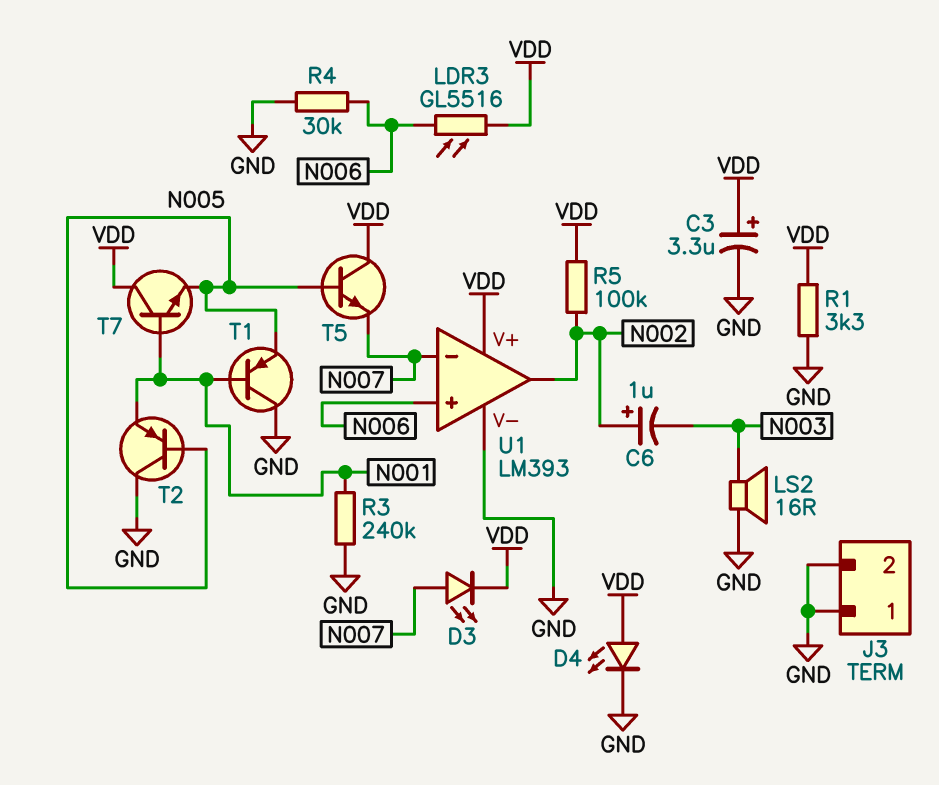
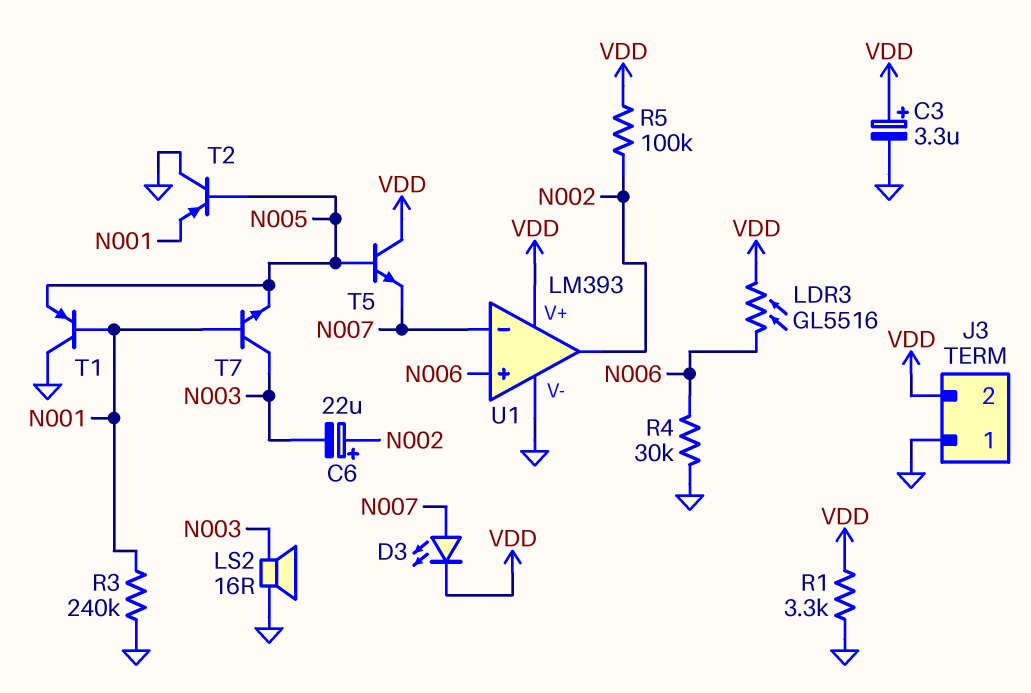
C6: 1uF (plus N002, minus N003) -> 22uF (plus N002, minus N003)
D4: LED (A VDD, K GND) -> none
J3 pin 2: GND -> VDD
T7: NPN (B N001, C VDD, E N005) -> NPN (B N001, C N003, E N005)

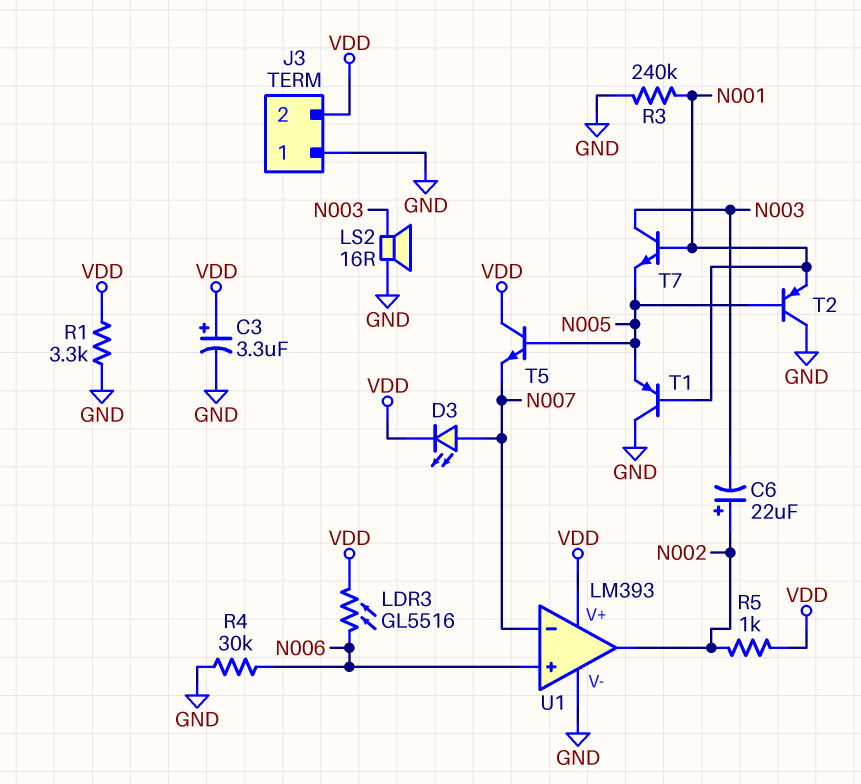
R5: 100k (N002, VDD) -> 1k (N002, VDD)

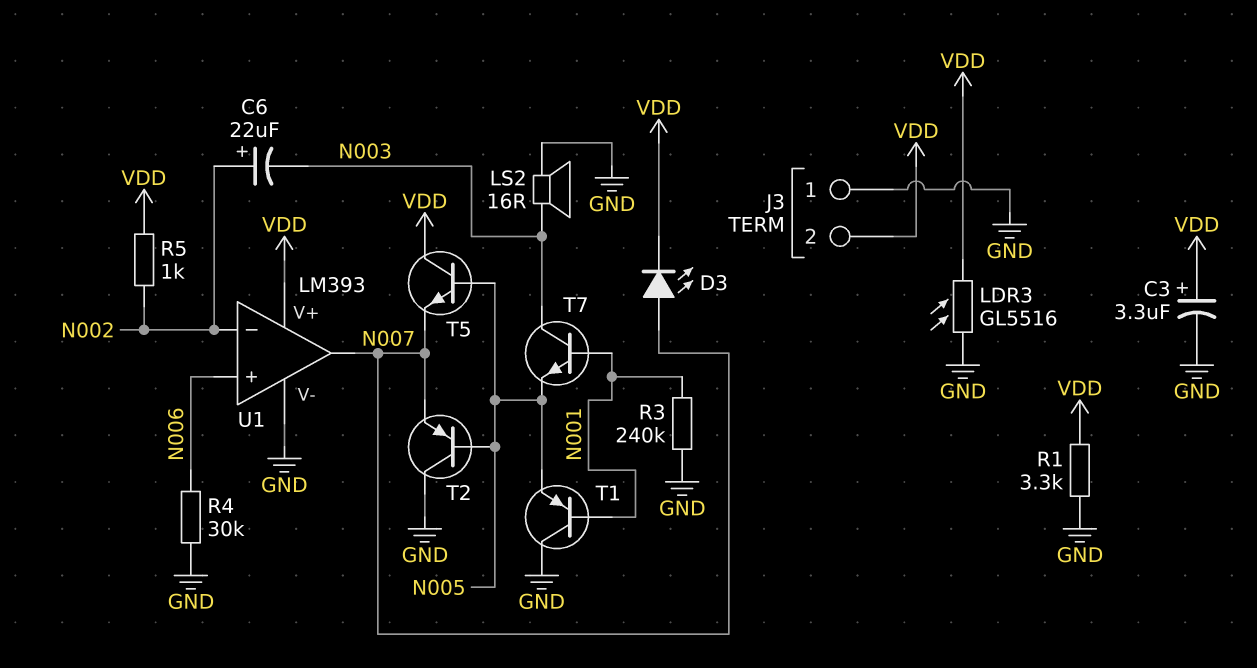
LDR3: GL5516 (N006, VDD) -> GL5516 (GND, VDD)
T2: PNP (B N005, C GND, E N001) -> PNP (B N005, C GND, E N007)
U1 pin in-: N007 -> N002
U1 pin out: N002 -> N007

